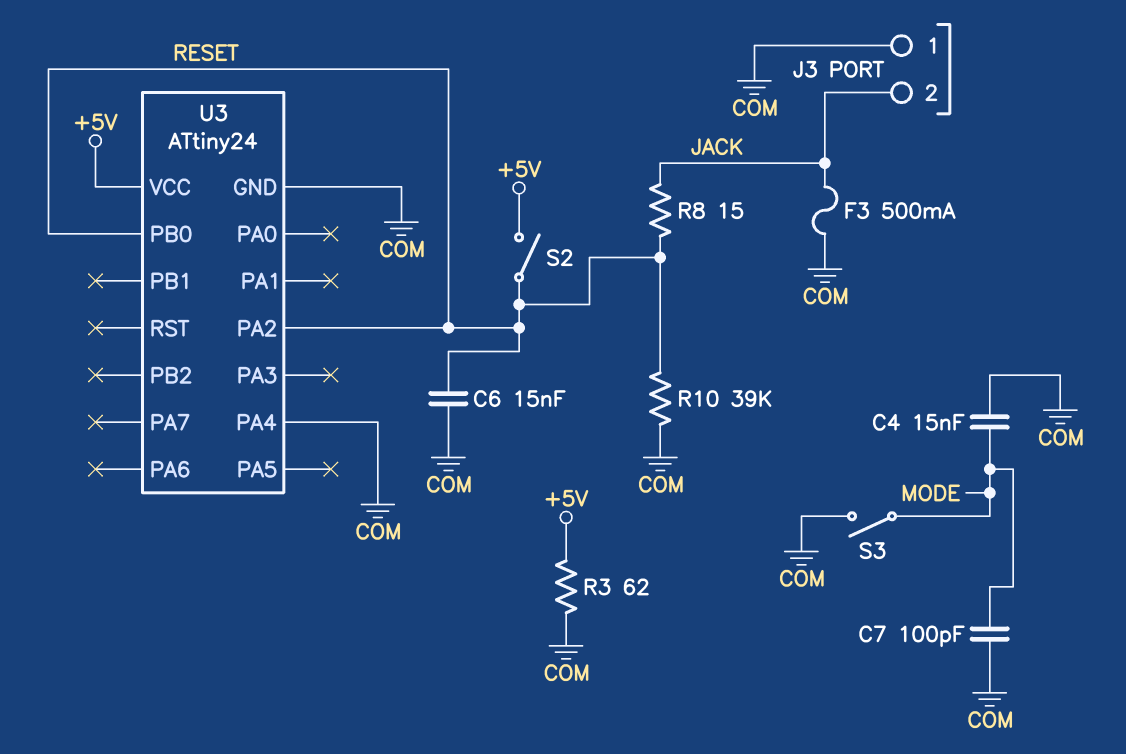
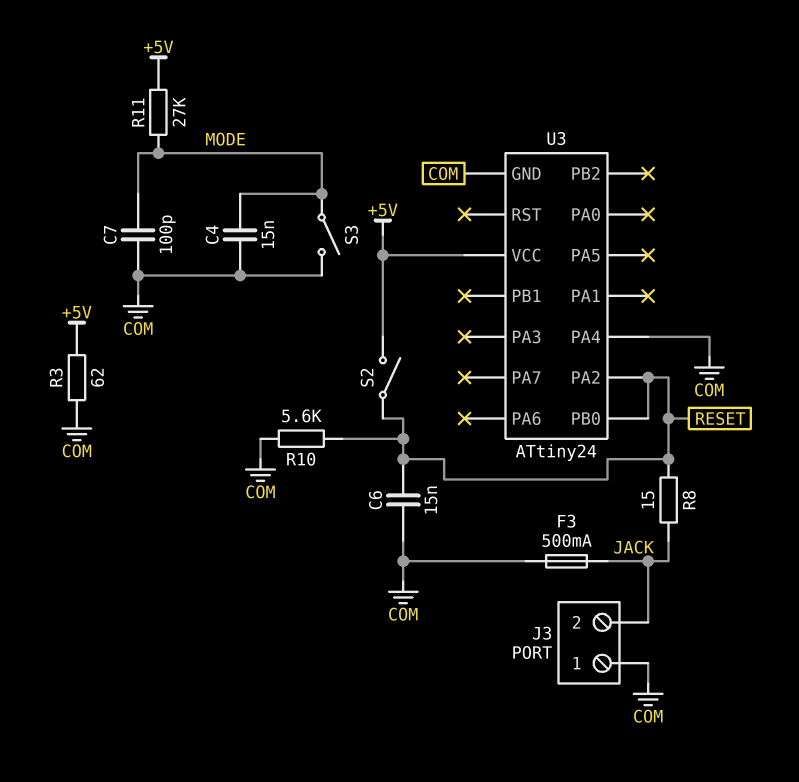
R10: 39k (COM, RESET) -> 5.6k (COM, RESET)
R11: none -> 27k (+5V, MODE)

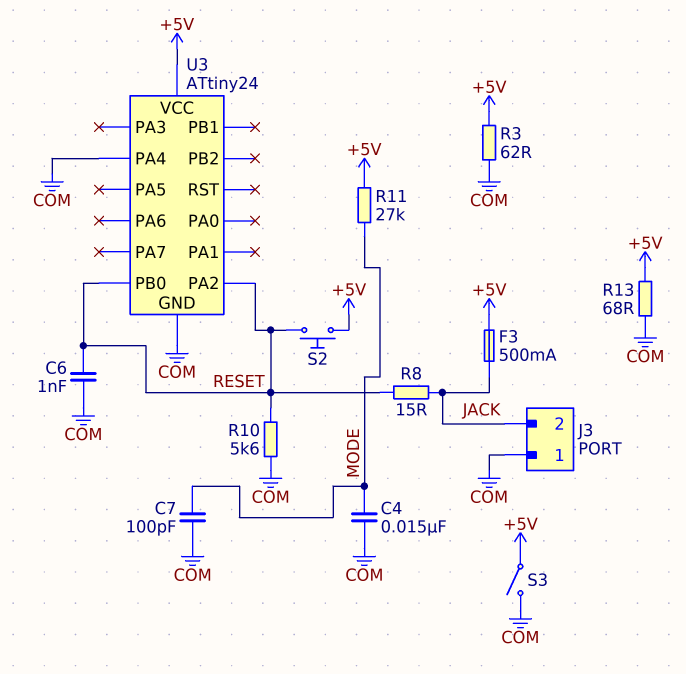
C6: 15nF (COM, RESET) -> 1nF (COM, RESET)
F3: 500mA (COM, JACK) -> 500mA (+5V, JACK)
R13: none -> 68 (+5V, COM)
S2: switch (+5V, RESET) -> button (+5V, RESET)
S3: switch (COM, MODE) -> switch (+5V, COM)

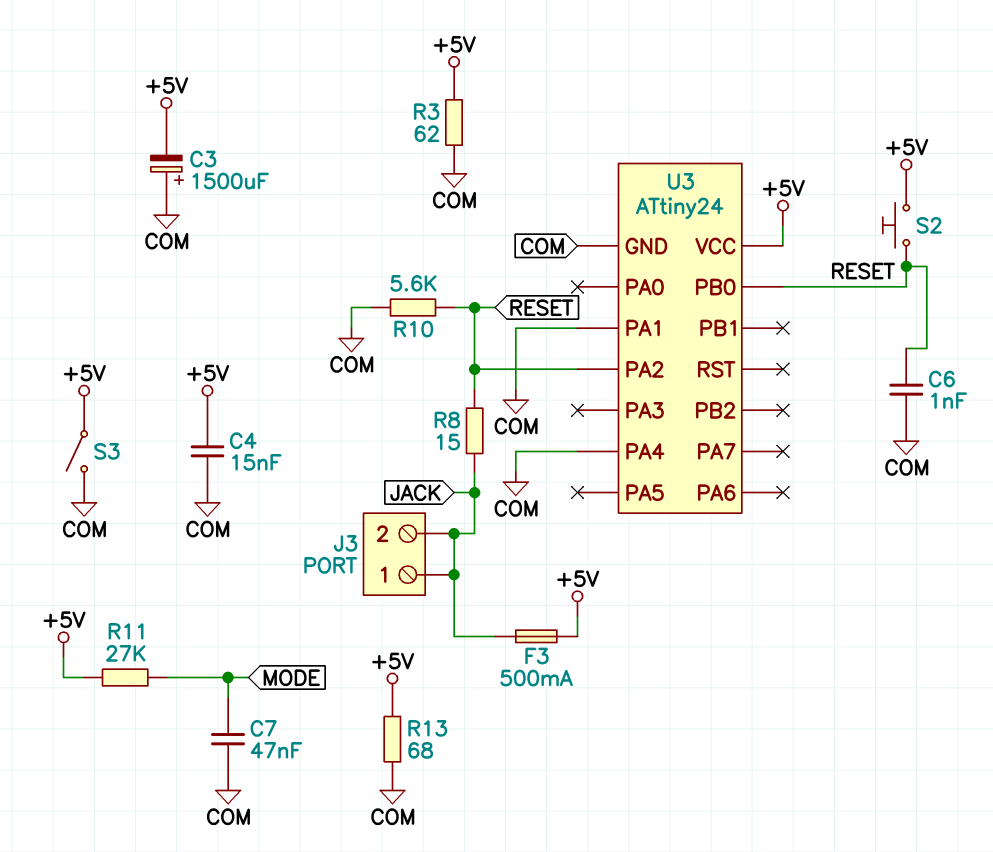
C3: none -> 1500uF (plus COM, minus +5V)
C4: 15nF (COM, MODE) -> 15nF (+5V, COM)
C7: 100pF (COM, MODE) -> 47nF (COM, MODE)
J3 pin 1: COM -> JACK
U3 pin PA1: none -> COM

